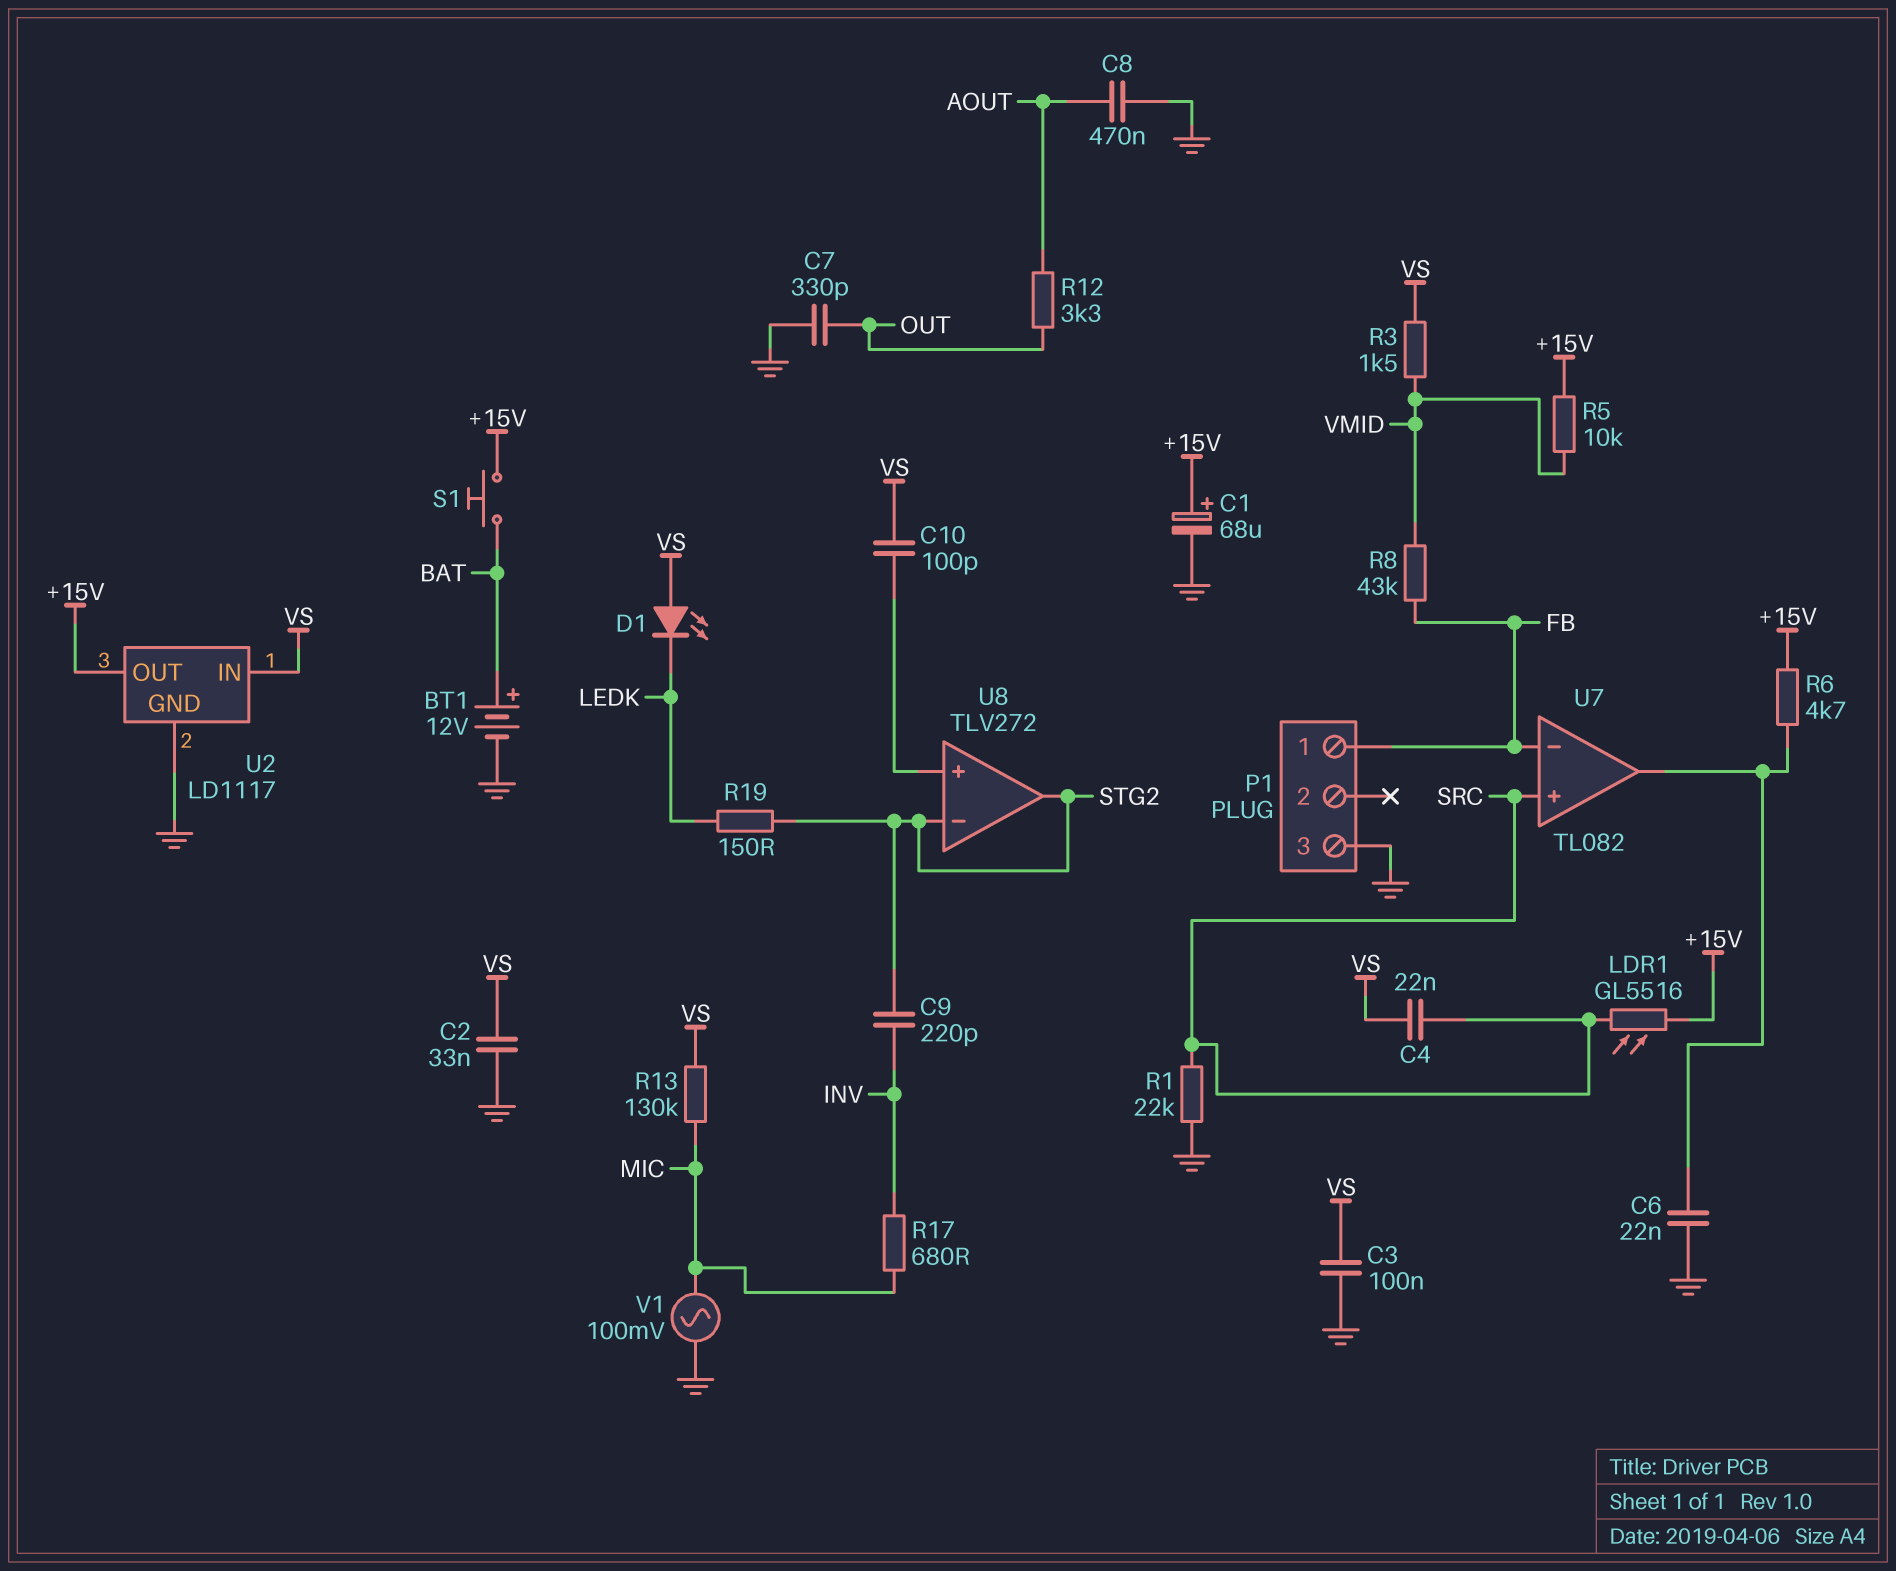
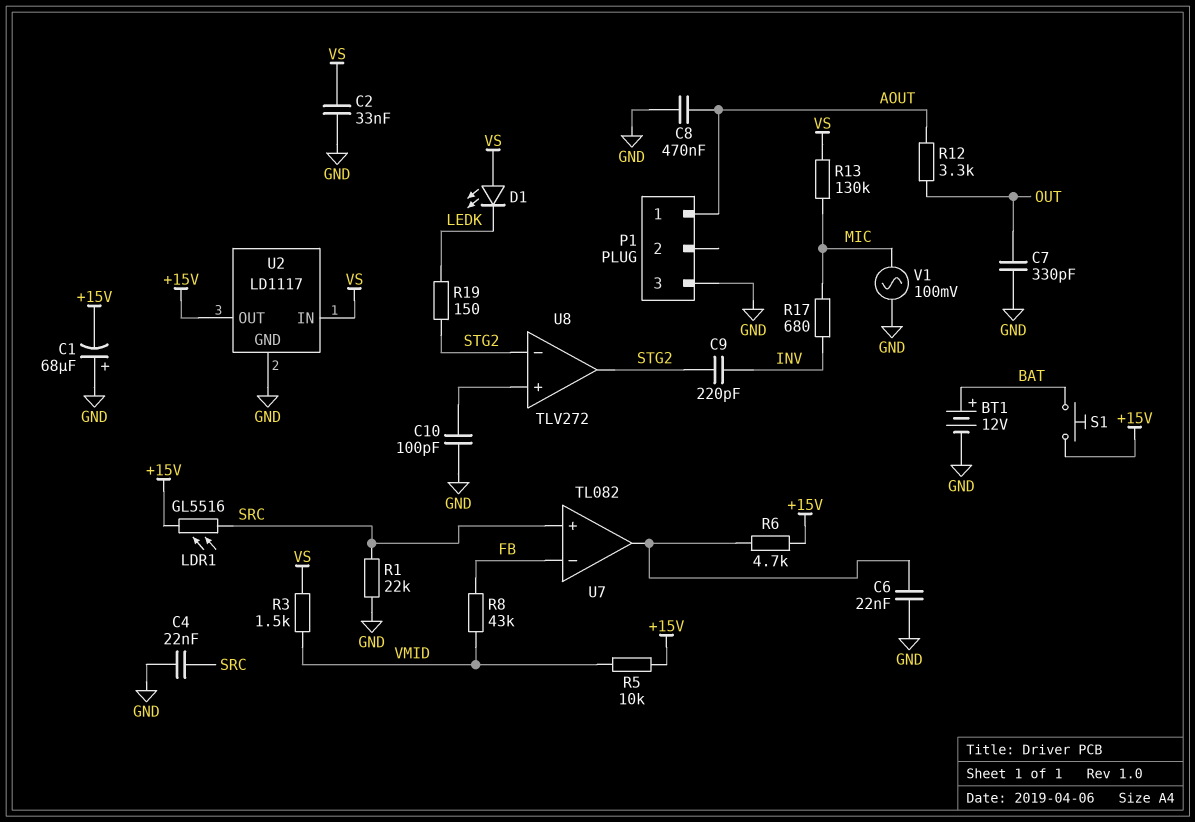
C1: 68uF (plus +15V, minus GND) -> 68uF (plus GND, minus +15V)
C3: 100nF (GND, VS) -> none
C4: 22nF (SRC, VS) -> 22nF (GND, SRC)
C10: 100pF (U8/in+, VS) -> 100pF (GND, U8/in+)
P1 pin 1: FB -> AOUT

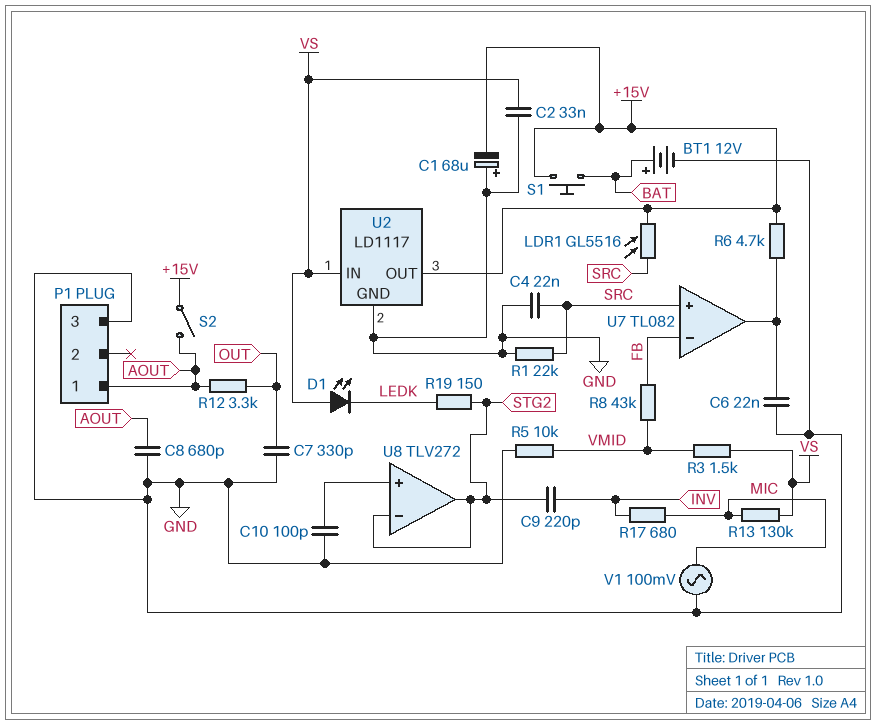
C8: 470nF (AOUT, GND) -> 680pF (AOUT, GND)
R5: 10k (+15V, VMID) -> 10k (GND, VMID)
S2: none -> switch (+15V, AOUT)

